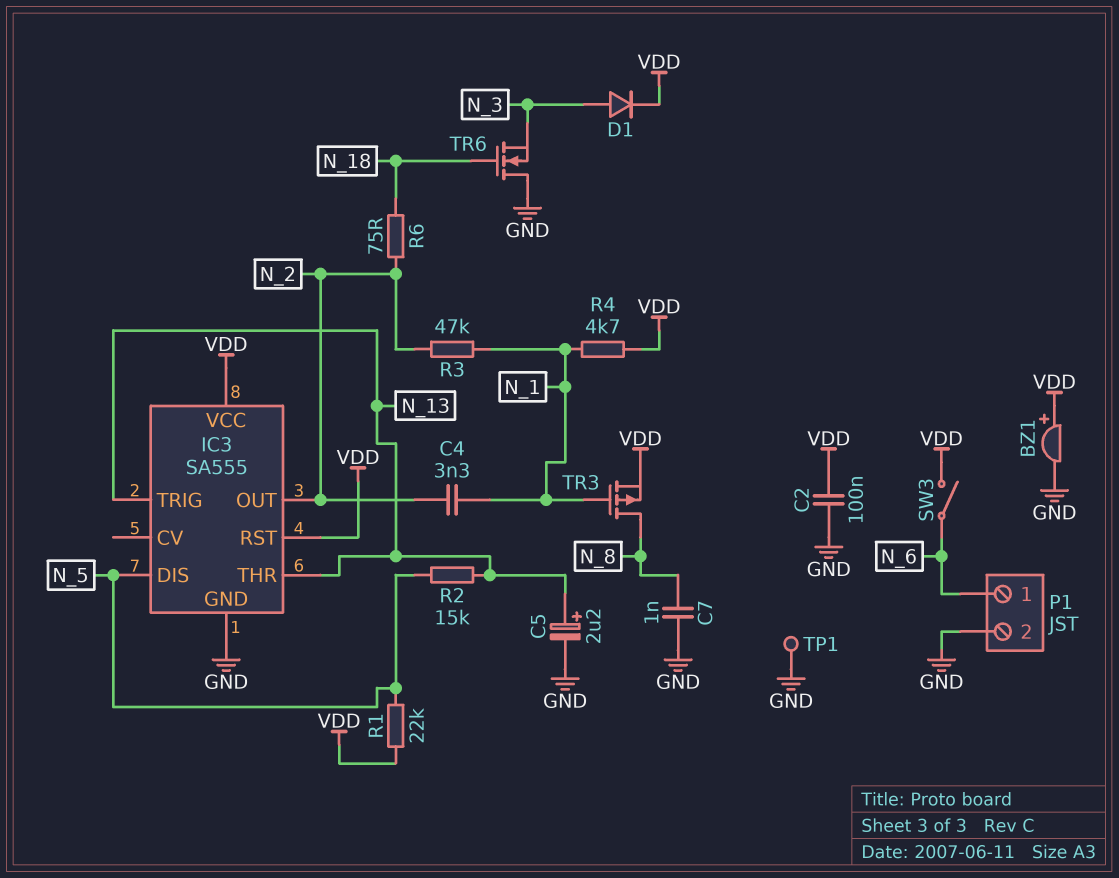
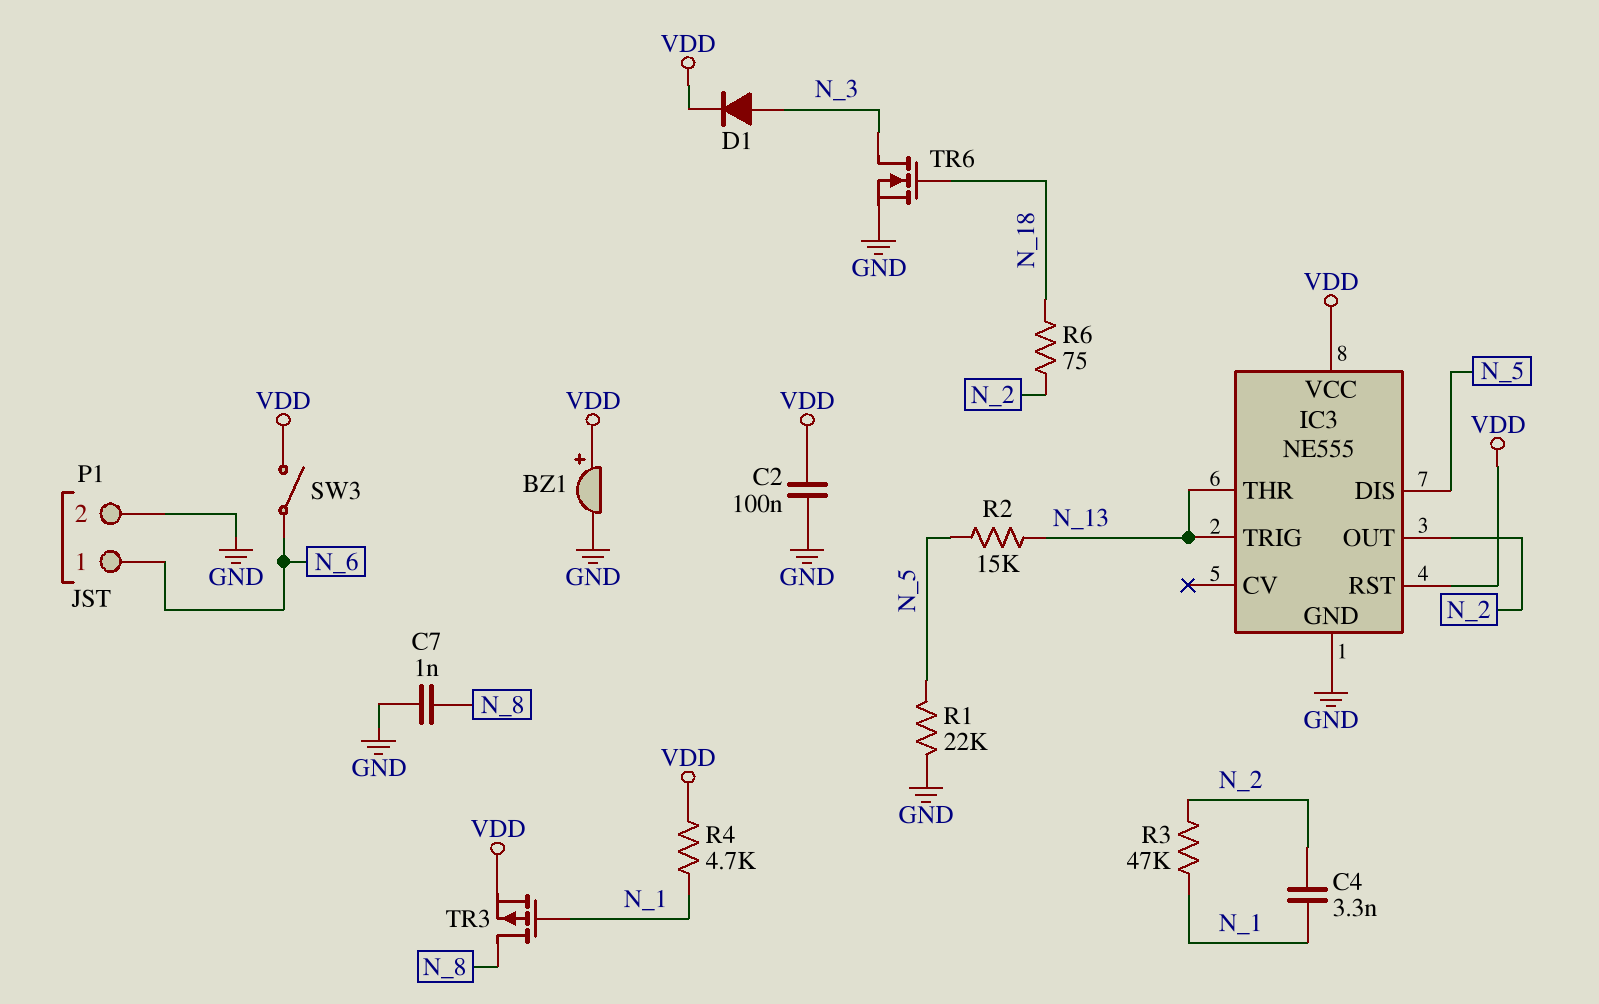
C5: 2.2uF (plus N_13, minus GND) -> none
IC3: SA555 -> NE555
R1: 22k (N_5, VDD) -> 22k (GND, N_5)
TP1: test point (GND) -> none
TR6: NMOS (G N_18, D GND, S N_3) -> NMOS (G N_18, D N_3, S GND)

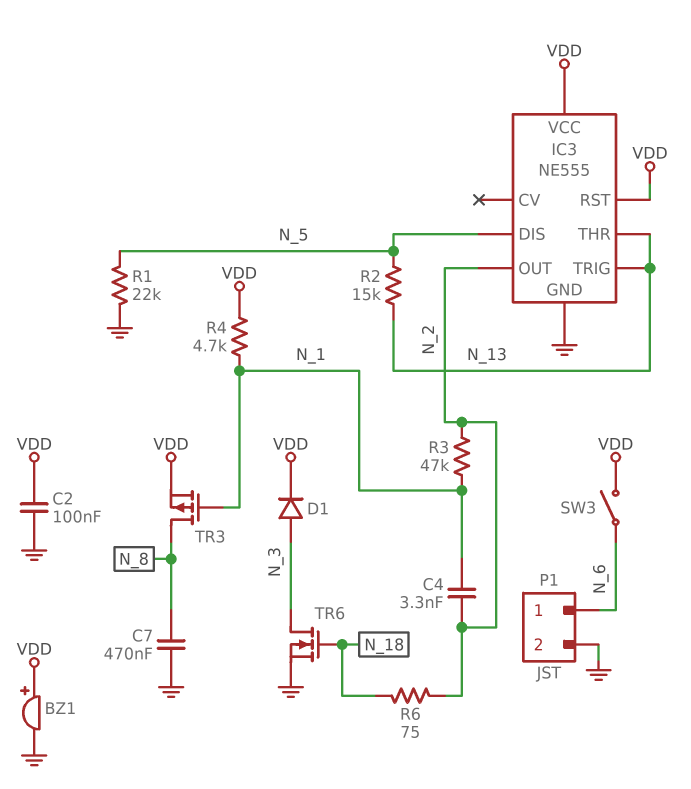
C7: 1nF (GND, N_8) -> 470nF (GND, N_8)

